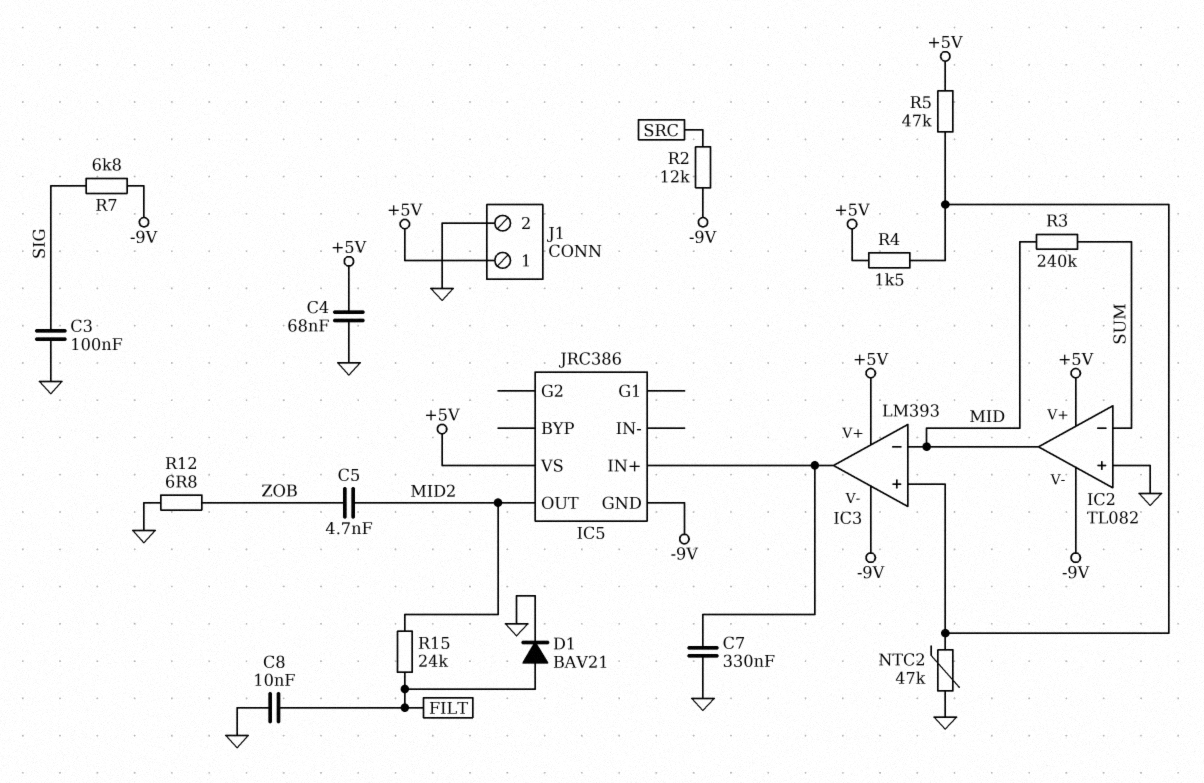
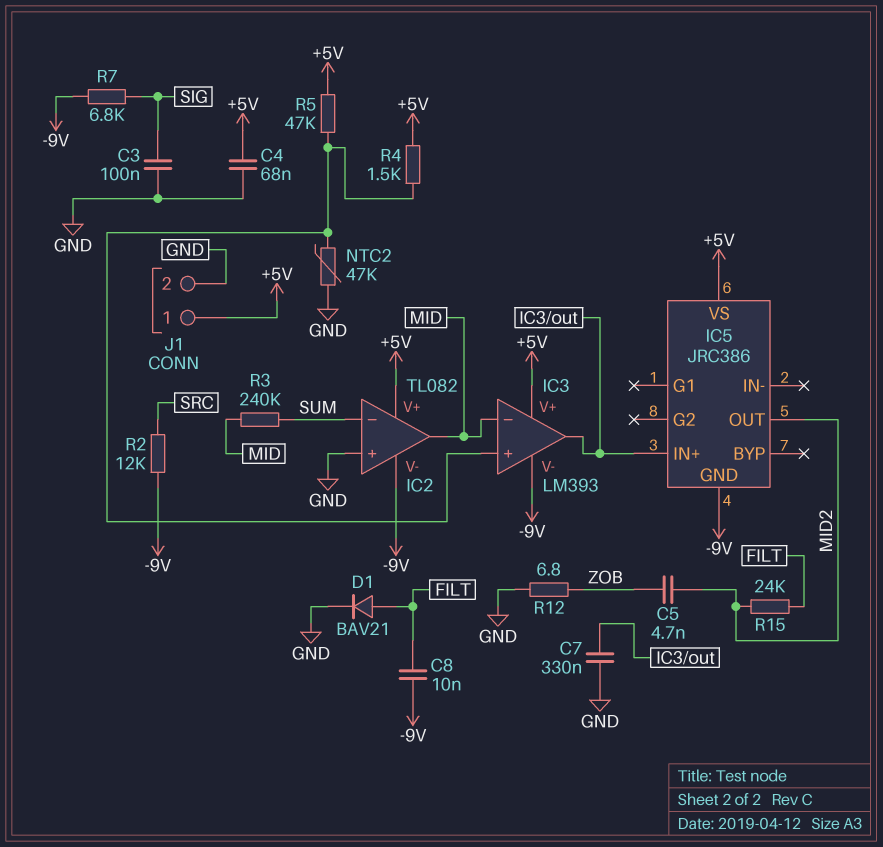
C8: 10nF (FILT, GND) -> 10nF (-9V, FILT)

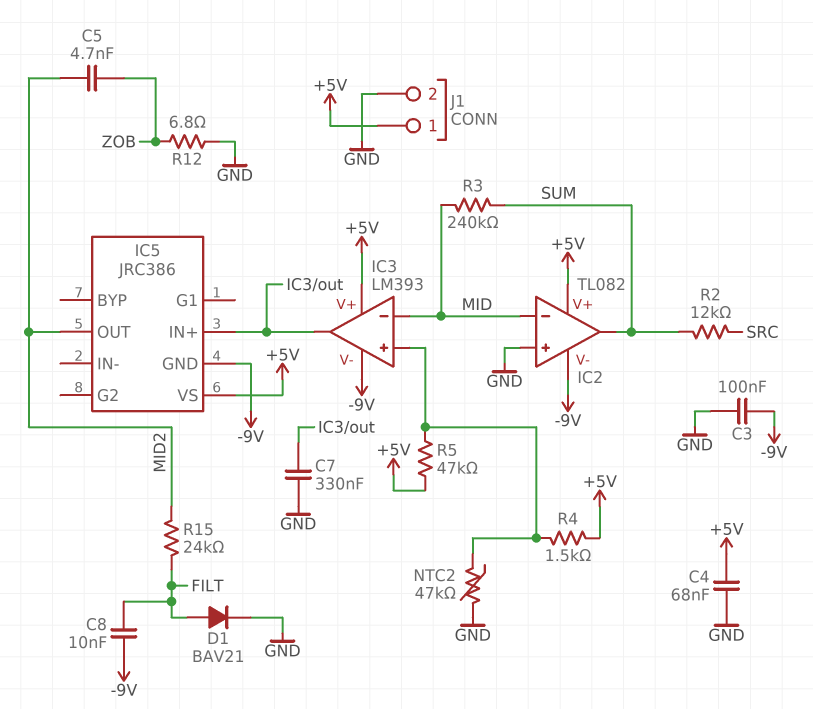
C3: 100nF (GND, SIG) -> 100nF (-9V, GND)
IC2 pin in-: SUM -> MID
IC2 pin out: MID -> SUM
R2: 12k (-9V, SRC) -> 12k (SRC, SUM)
R7: 6.8k (-9V, SIG) -> none

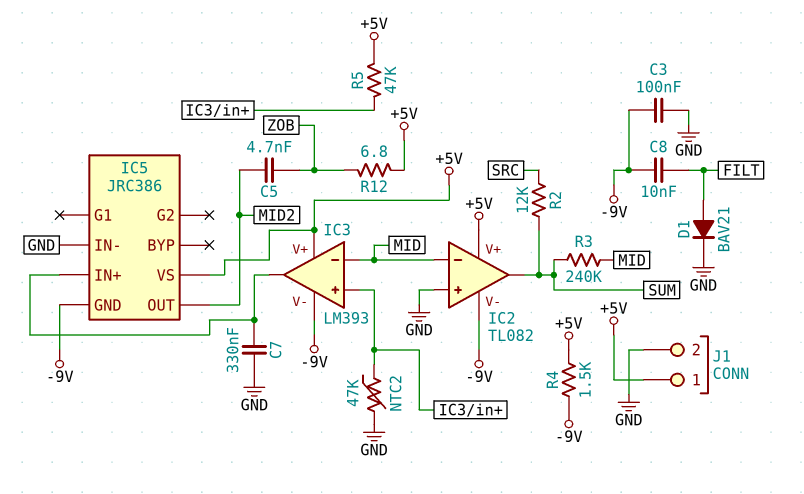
C4: 68nF (+5V, GND) -> none
IC5 pin IN-: none -> GND
R4: 1.5k (+5V, IC3/in+) -> 1.5k (+5V, -9V)
R12: 6.8 (GND, ZOB) -> 6.8 (+5V, ZOB)
R15: 24k (FILT, MID2) -> none

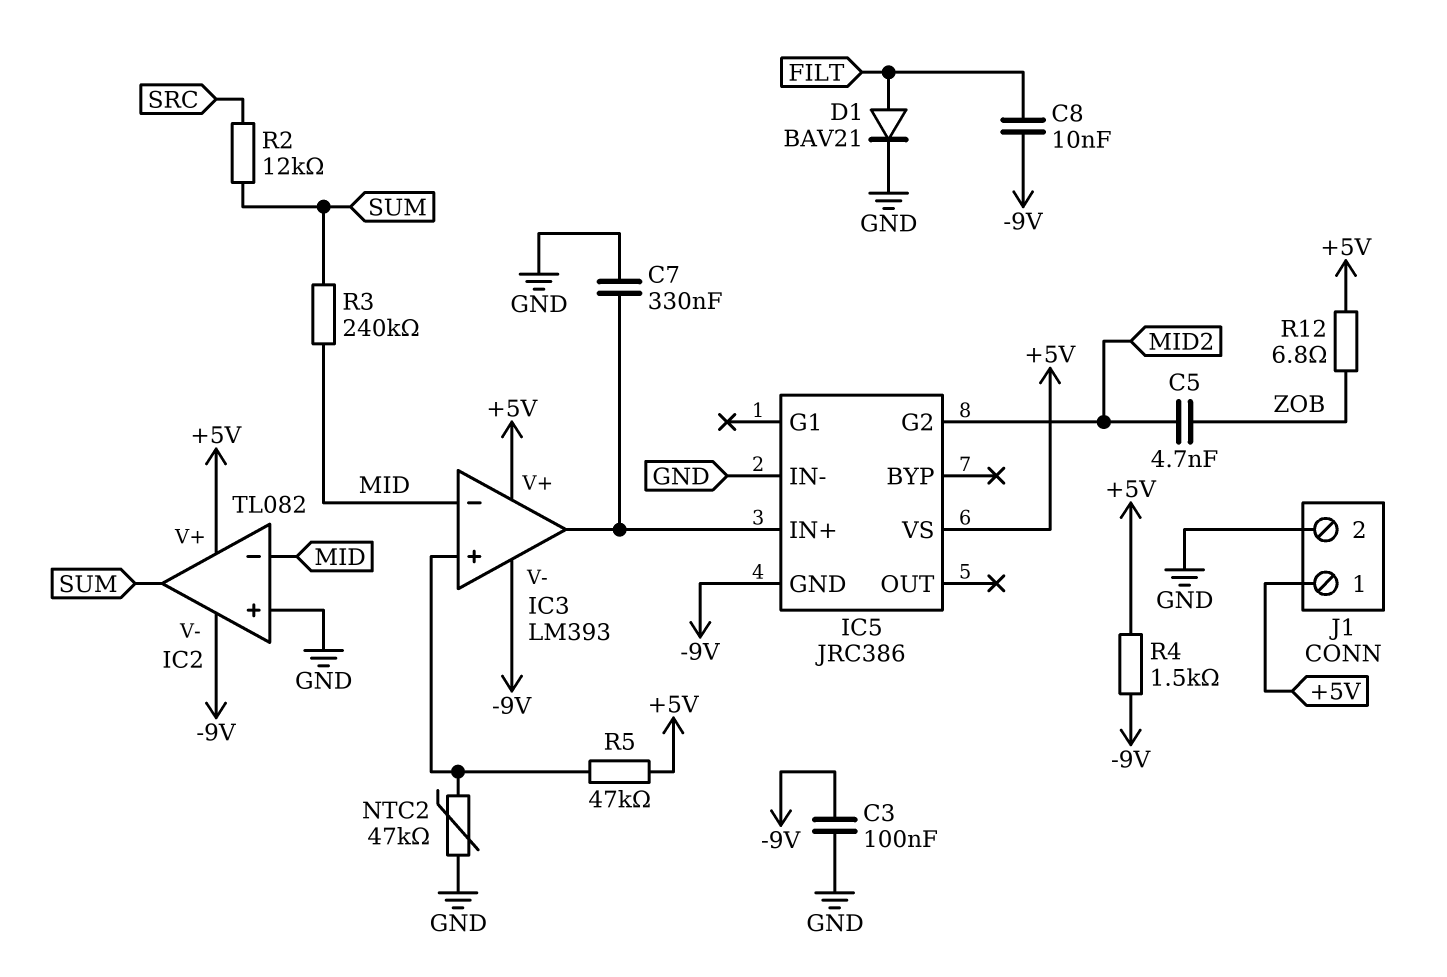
IC5 pin G2: none -> MID2
IC5 pin OUT: MID2 -> none

